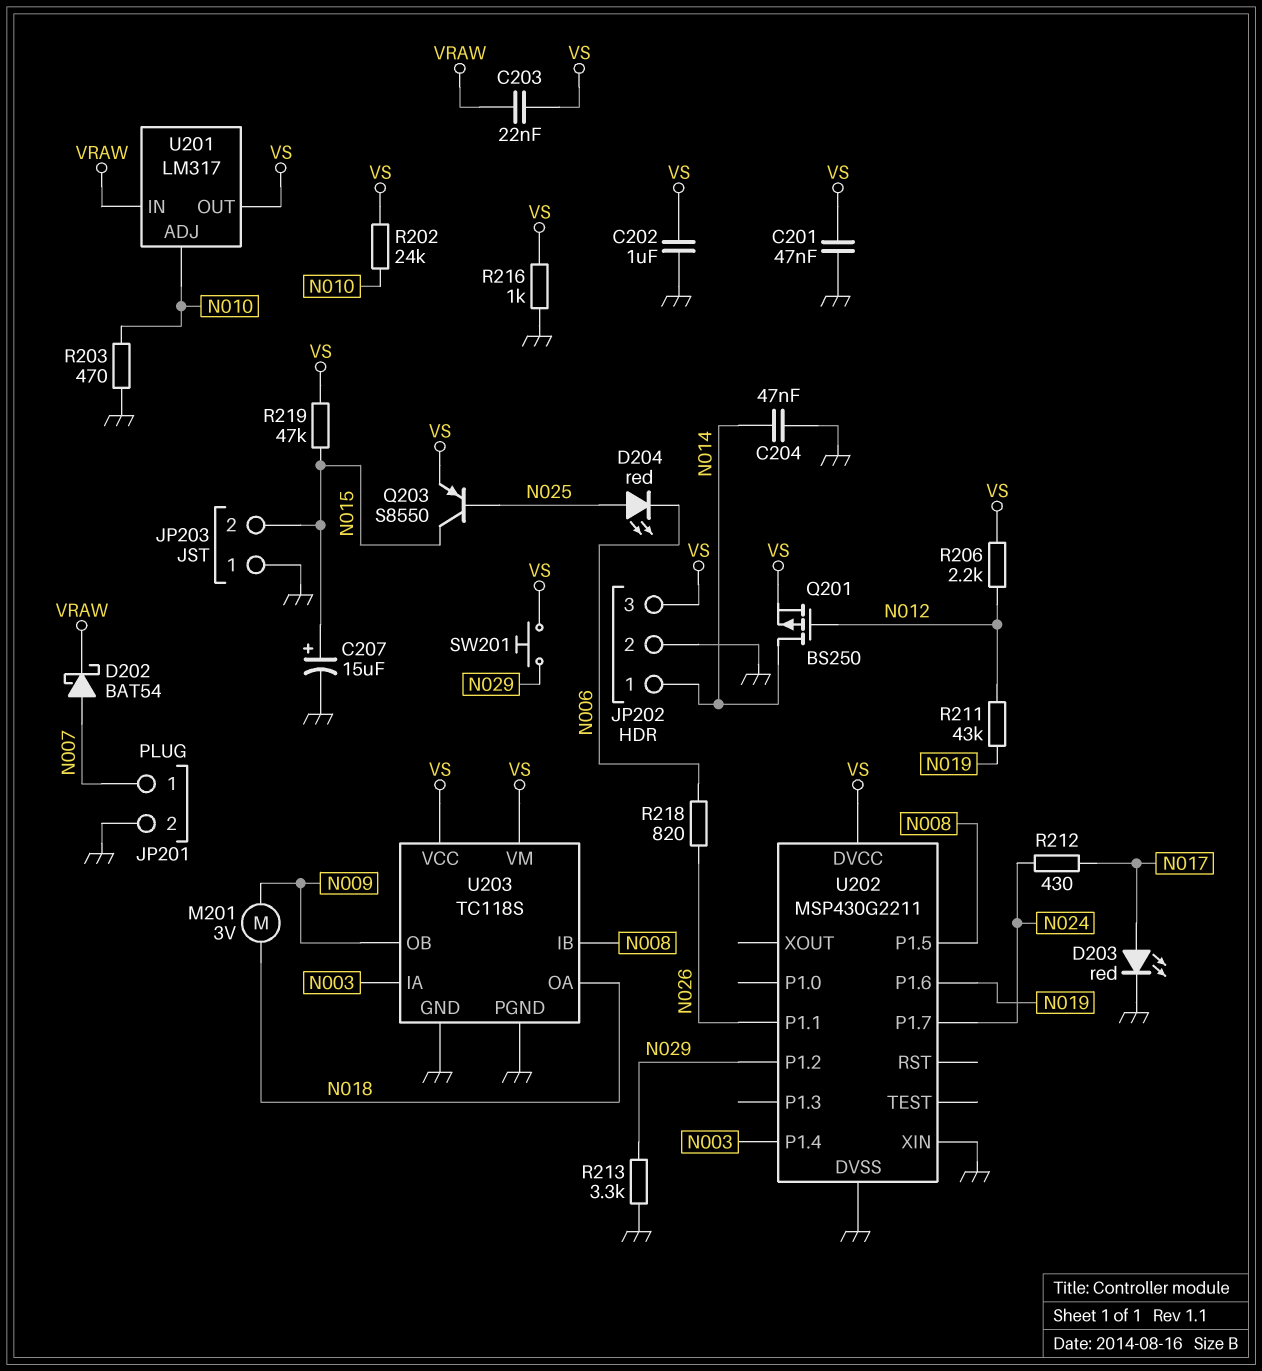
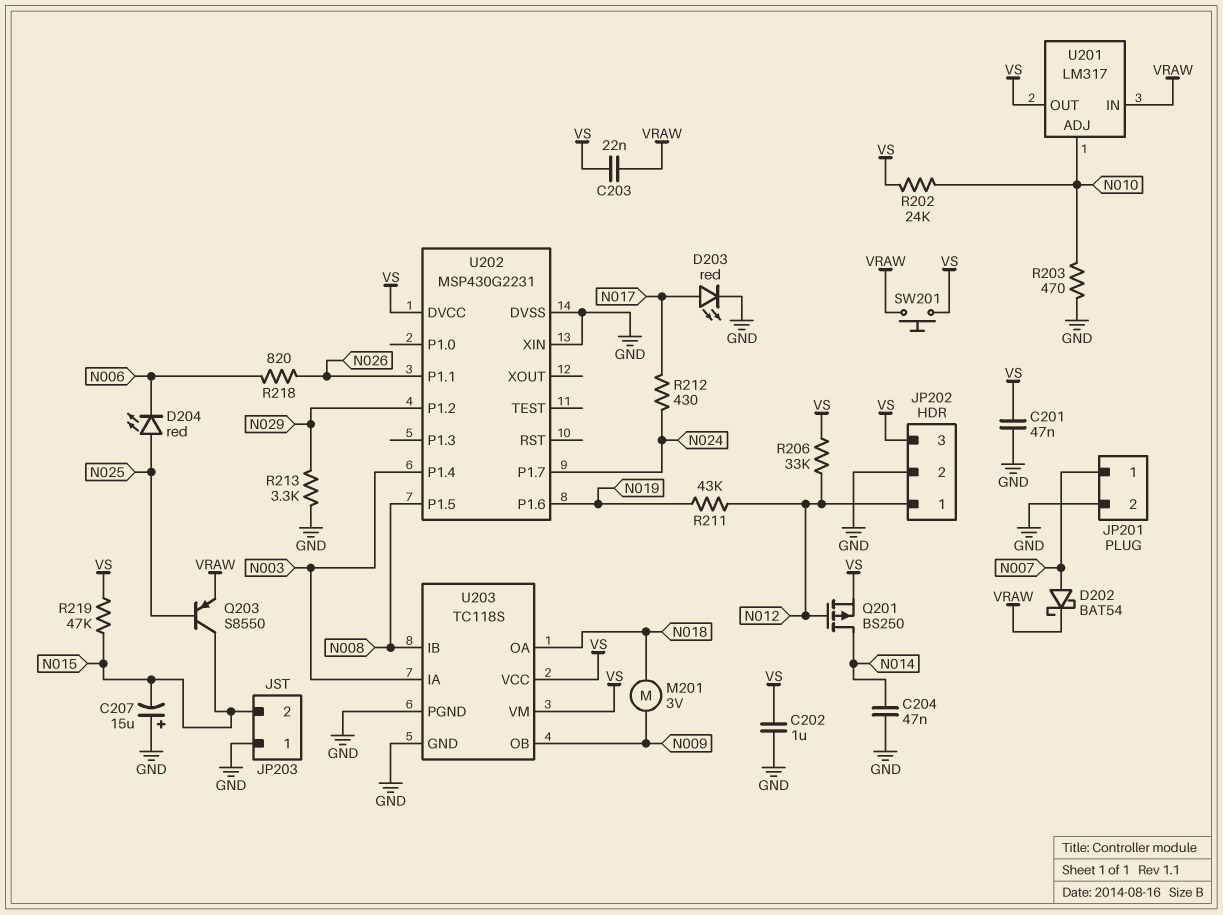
C207: 15uF (plus N015, minus GND) -> 15uF (plus GND, minus N015)
JP202 pin 1: N014 -> N012
Q203: PNP S8550 (B N025, C N015, E VS) -> PNP S8550 (B N025, C N015, E VRAW)
R206: 2.2k (N012, VS) -> 33k (N012, VS)
R216: 1k (GND, VS) -> none
SW201: button (N029, VS) -> button (VRAW, VS)
U202: MSP430G2211 -> MSP430G2231

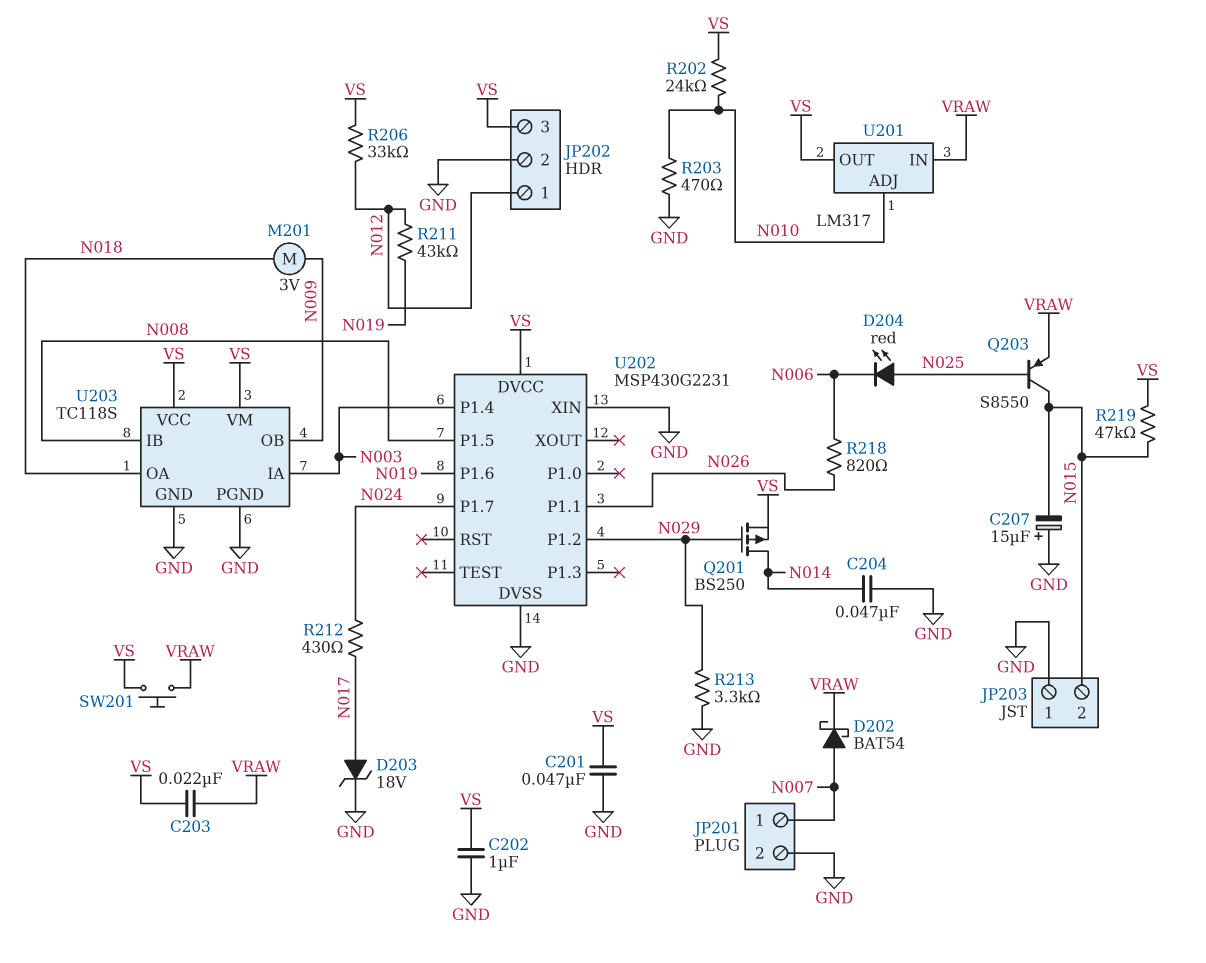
D203: LED red (A N017, K GND) -> zener 18V (A N017, K GND)
Q201: PMOS BS250 (G N012, D N014, S VS) -> PMOS BS250 (G N029, D N014, S VS)

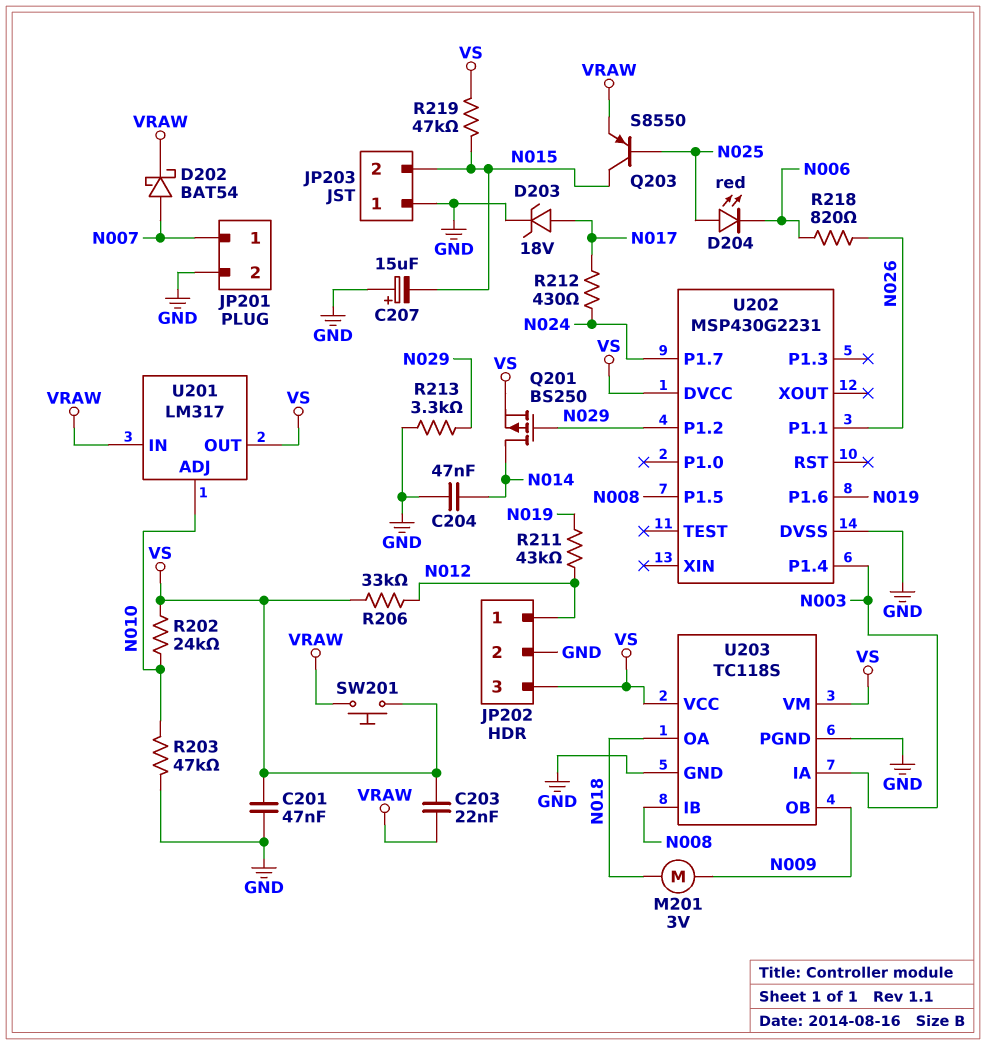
C202: 1uF (GND, VS) -> none
R203: 470 (GND, N010) -> 47k (GND, N010)
U202 pin XIN: GND -> none

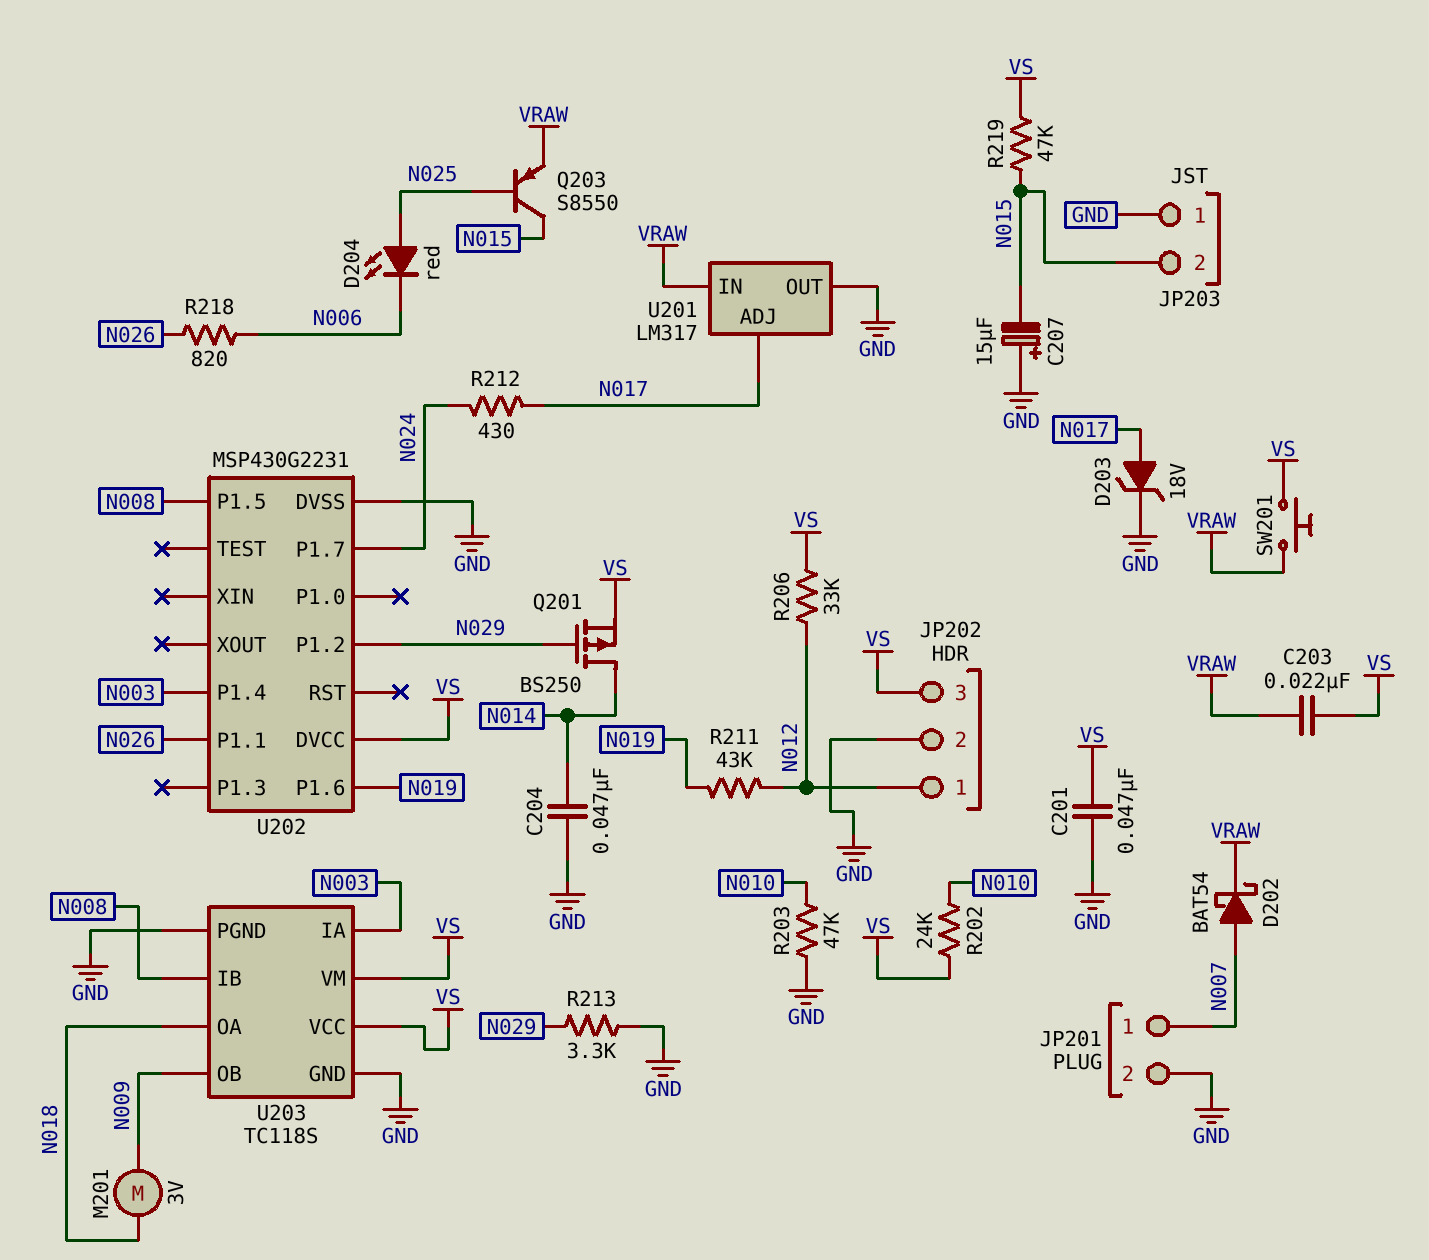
U201 pin ADJ: N010 -> N017
U201 pin OUT: VS -> GND

